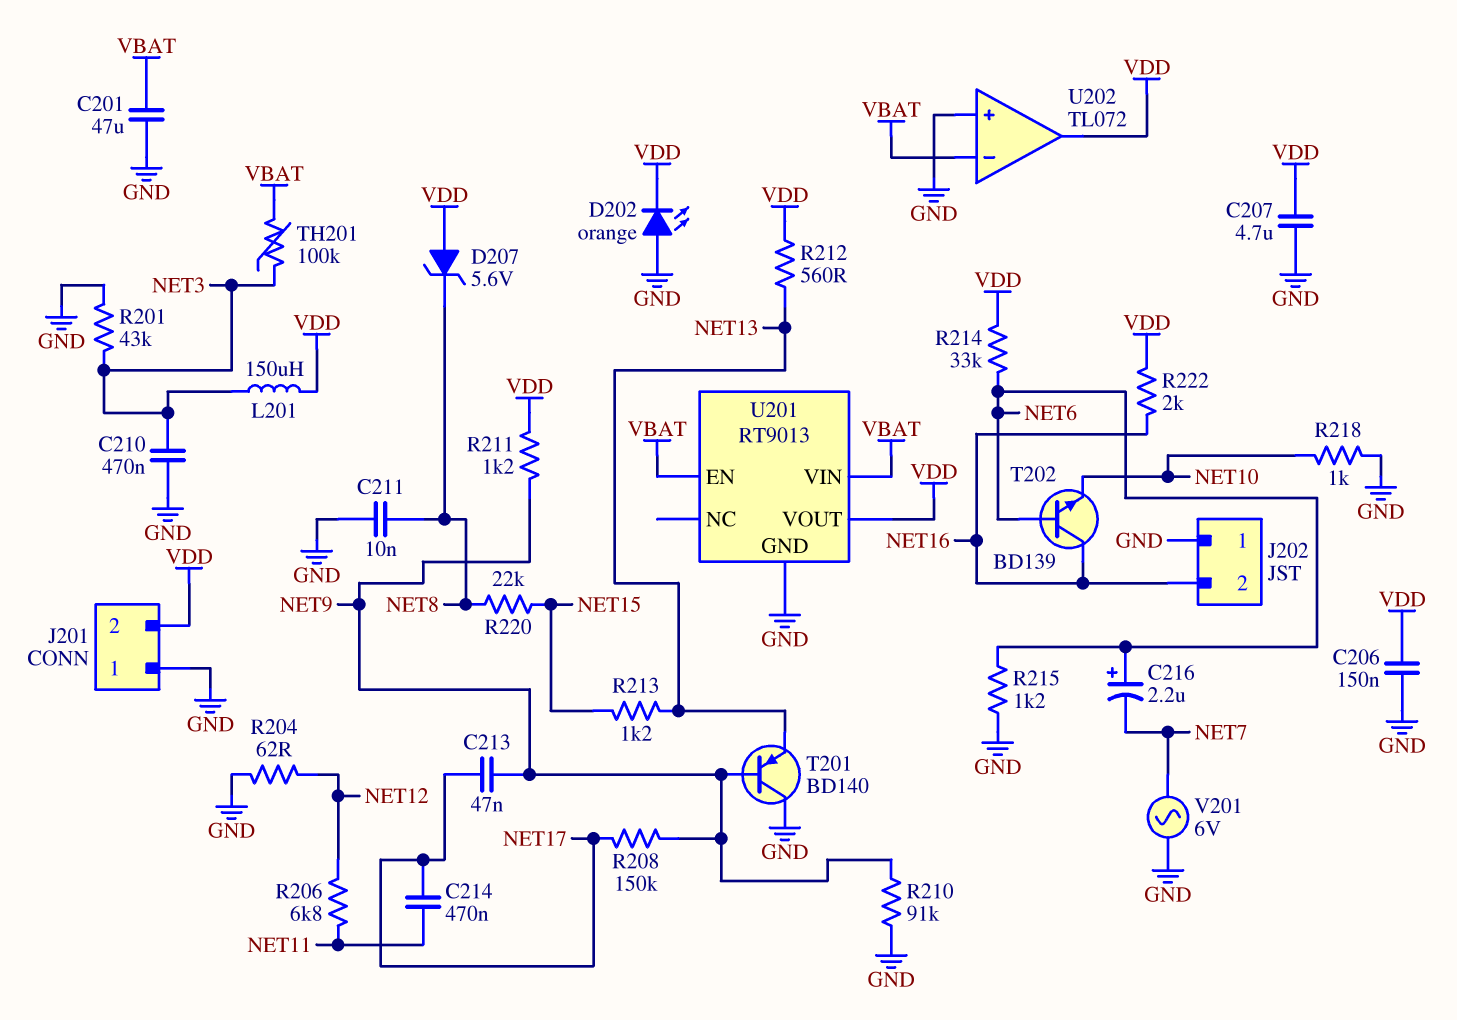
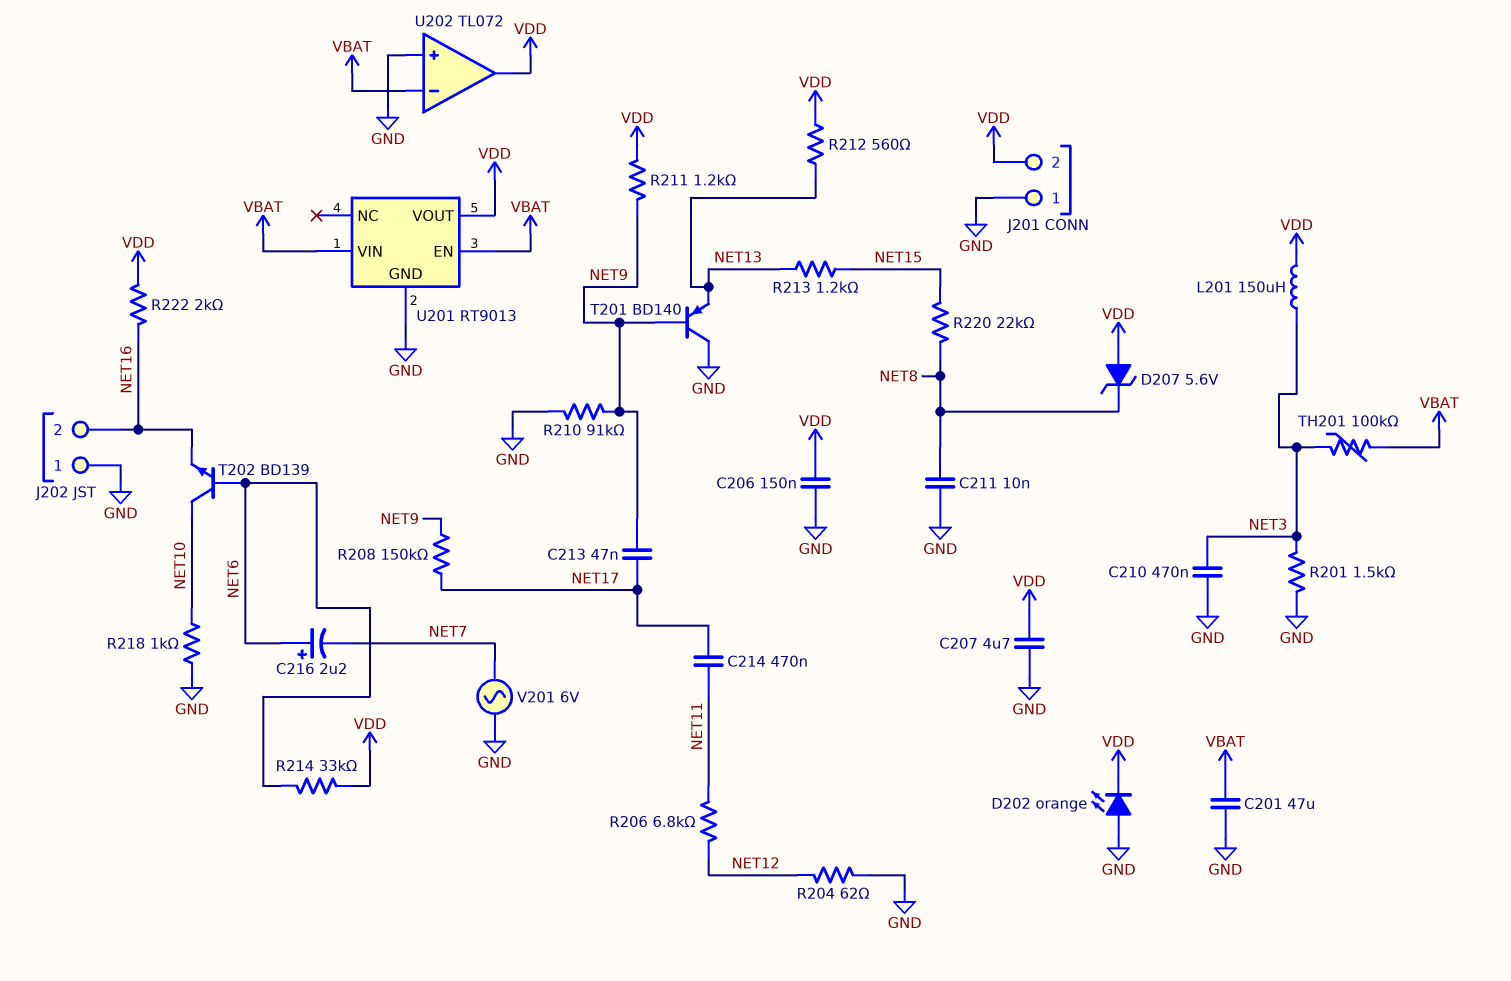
R201: 43k (GND, NET3) -> 1.5k (GND, NET3)
R215: 1.2k (GND, NET6) -> none
T202: NPN BD139 (B NET6, C NET16, E NET10) -> NPN BD139 (B NET6, C NET10, E NET16)

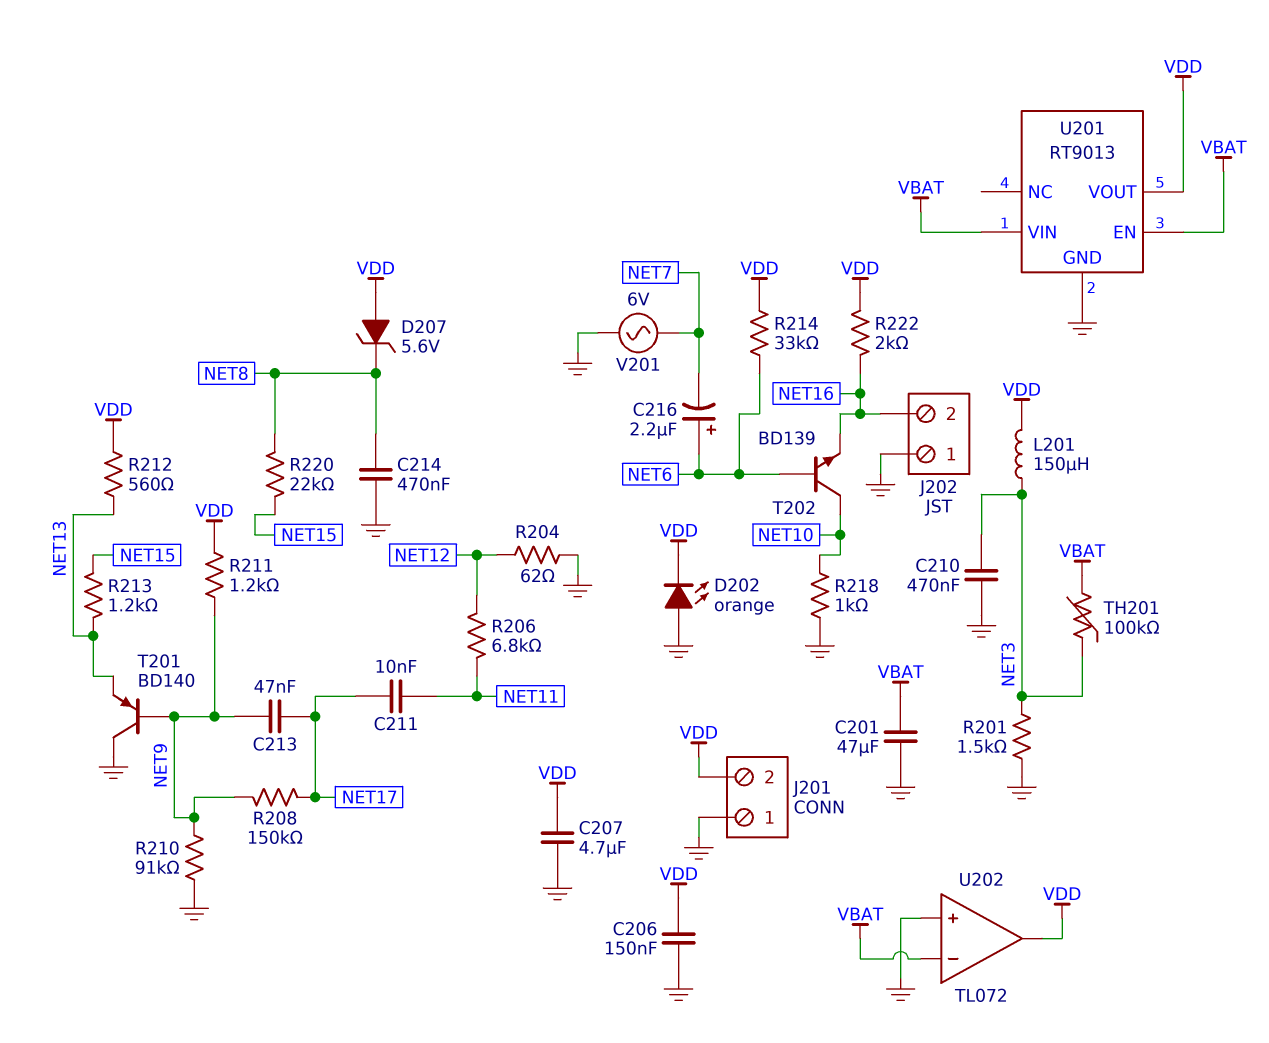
C211: 10nF (GND, NET8) -> 10nF (NET11, NET17)
C214: 470nF (NET11, NET17) -> 470nF (GND, NET8)

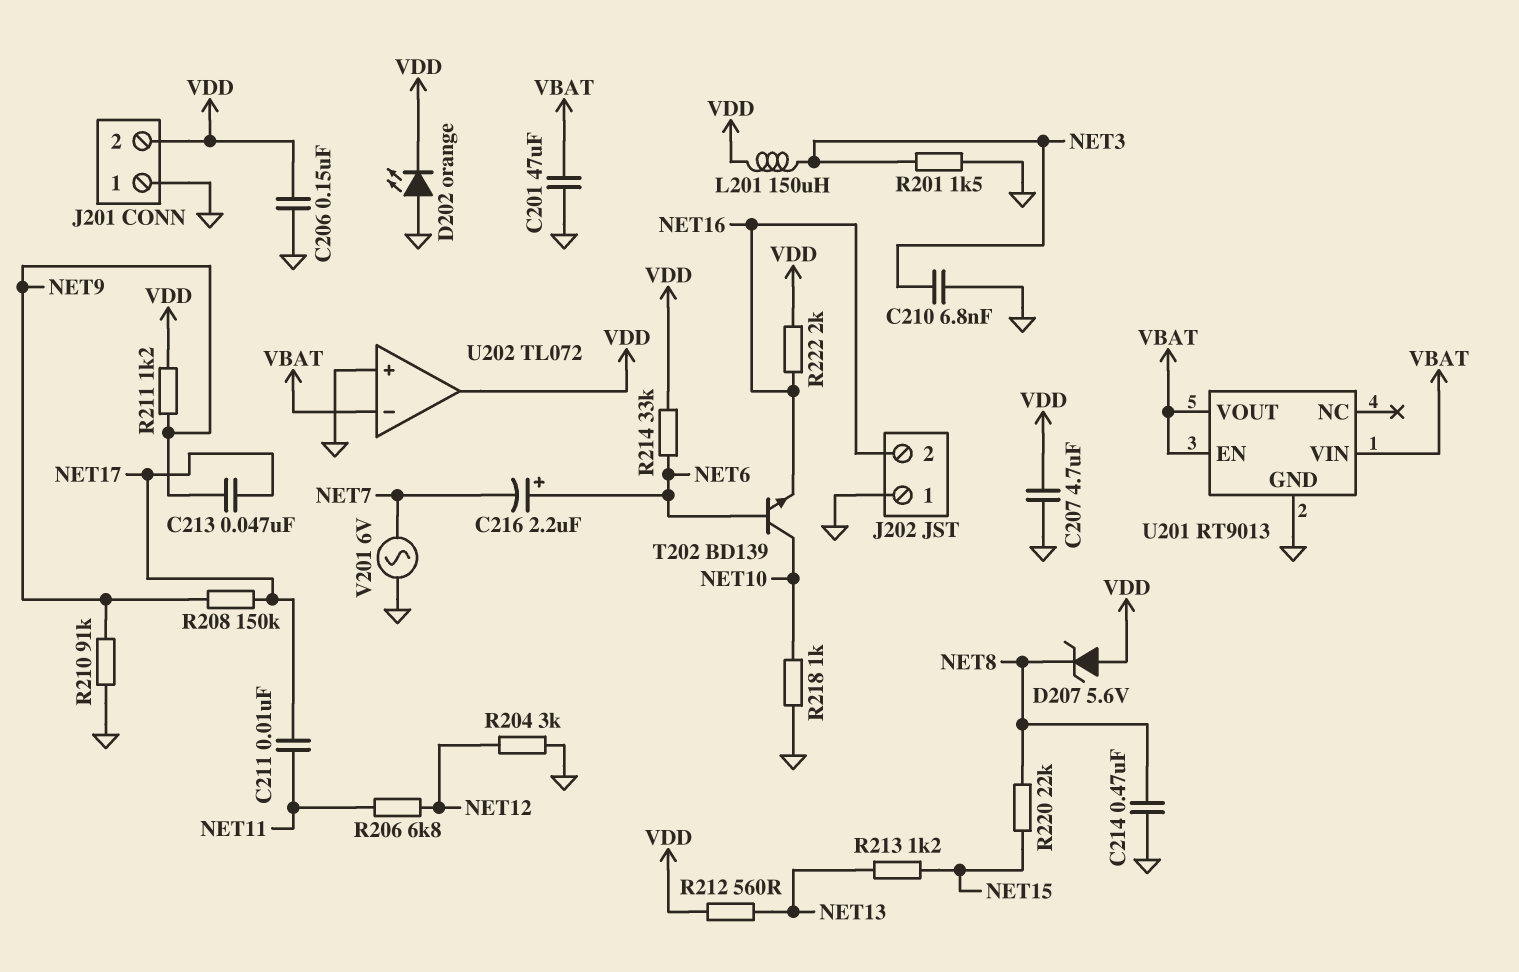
C210: 470nF (GND, NET3) -> 6.8nF (GND, NET3)
R204: 62 (GND, NET12) -> 3k (GND, NET12)
T201: PNP BD140 (B NET9, C GND, E NET13) -> none
TH201: 100k (NET3, VBAT) -> none
U201 pin VOUT: VDD -> VBAT

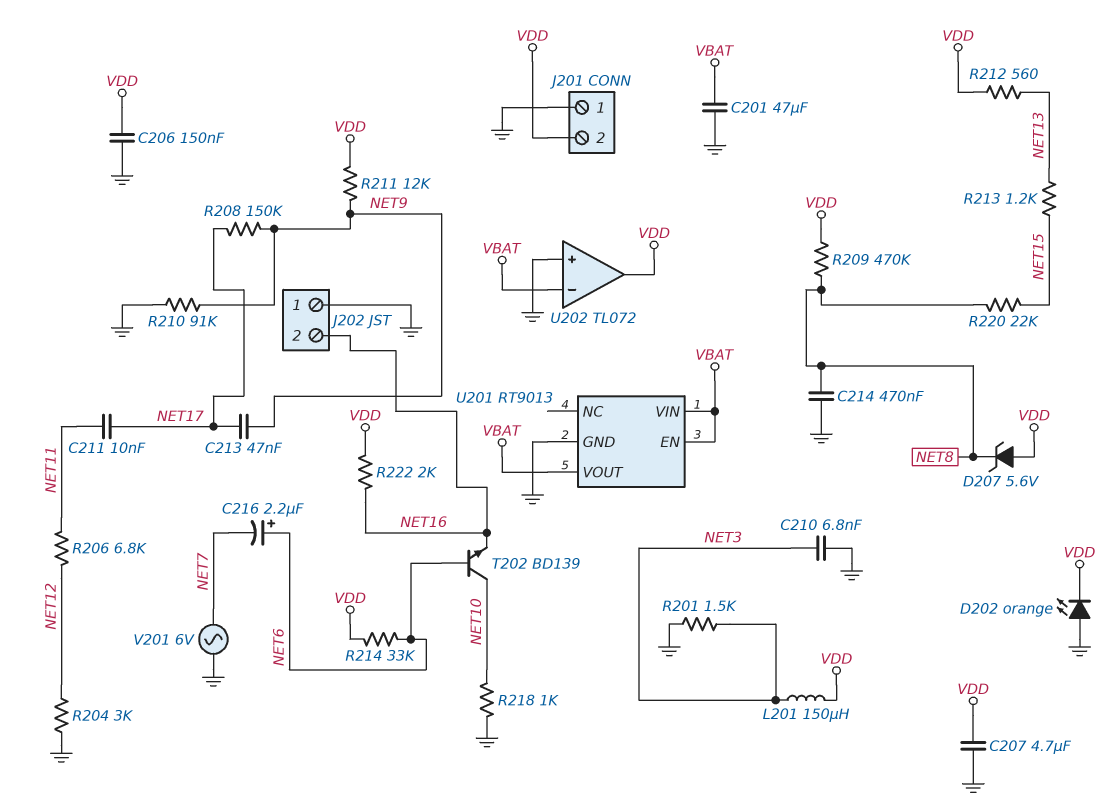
R209: none -> 470k (NET8, VDD)
R211: 1.2k (NET9, VDD) -> 12k (NET9, VDD)

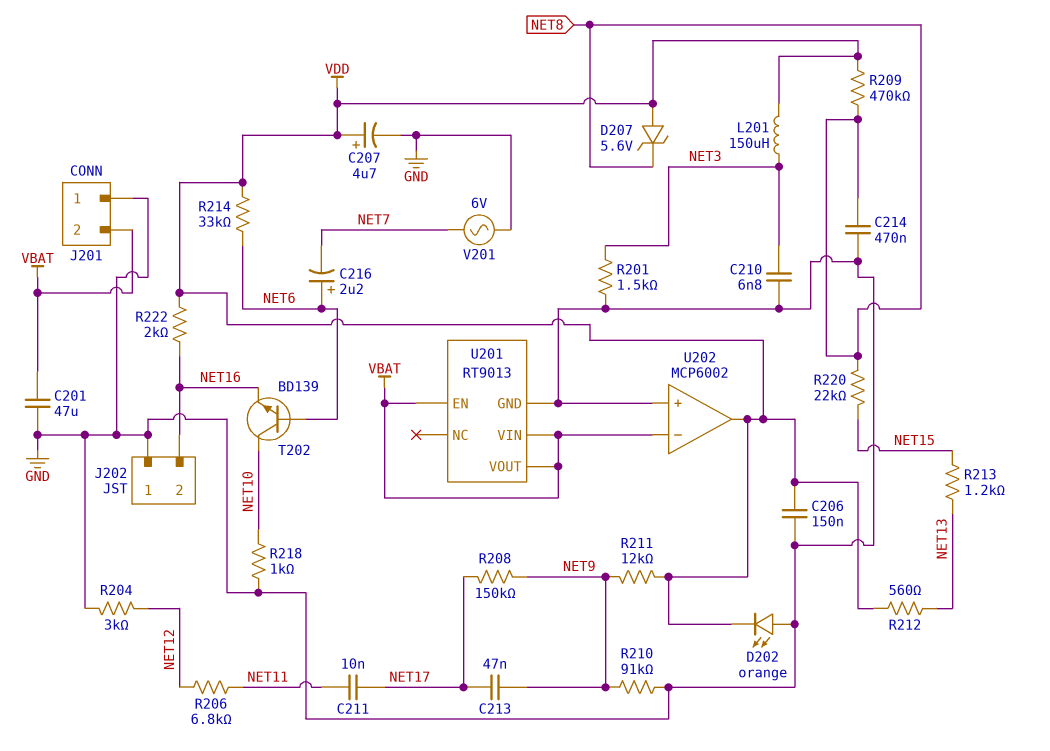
C207: 4.7uF (GND, VDD) -> 4.7uF (plus VDD, minus GND)
J201 pin 2: VDD -> VBAT
U202: TL072 -> MCP6002

